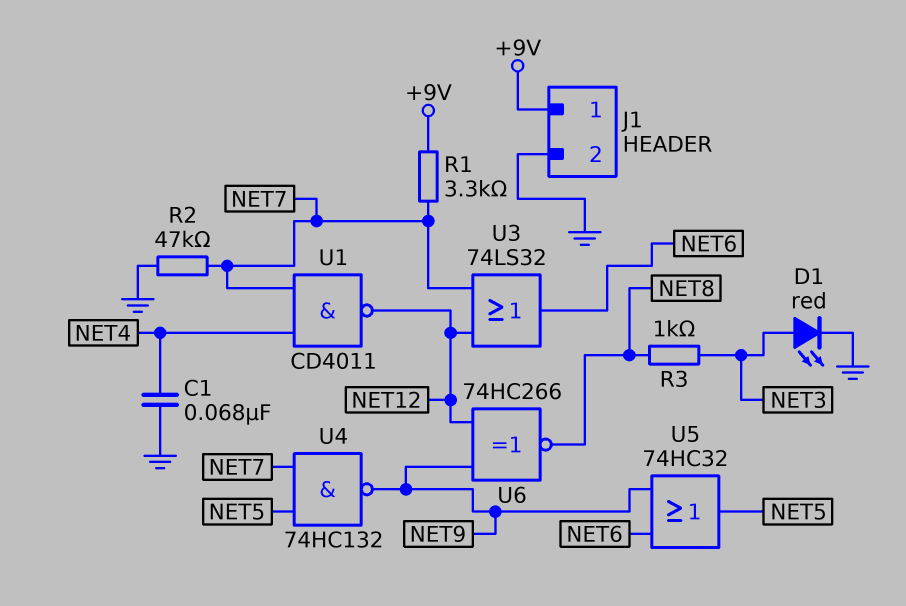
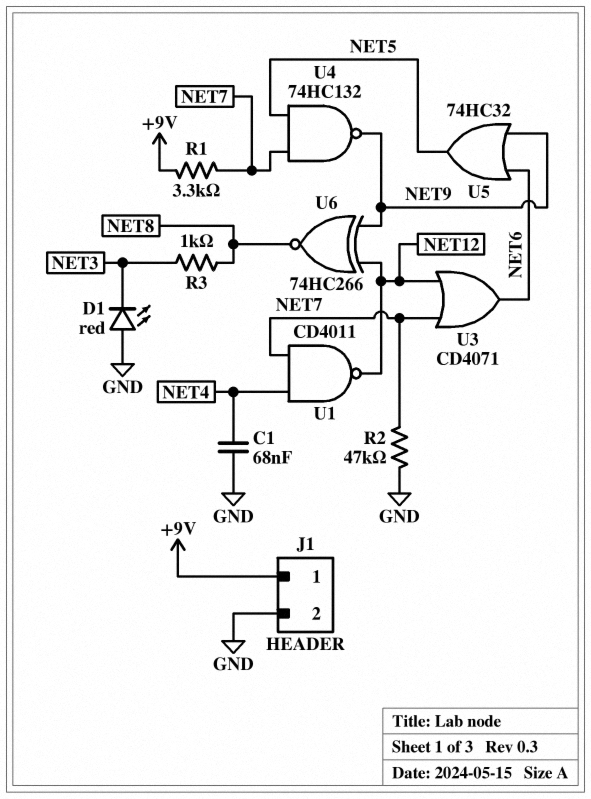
D1: LED red (A NET3, K GND) -> LED red (A GND, K NET3)
U3: OR 74LS32 (in NET7, in NET12, out NET6) -> OR CD4071 (in NET7, in NET12, out NET6)

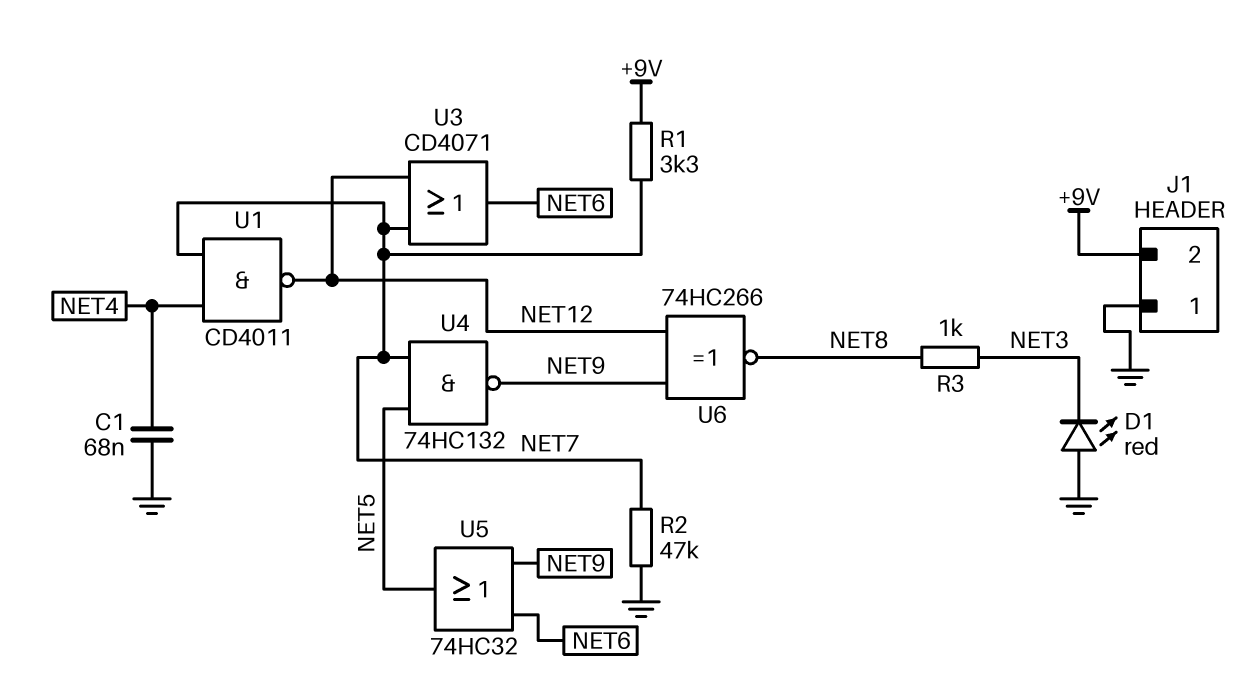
J1 pin 1: +9V -> GND
J1 pin 2: GND -> +9V

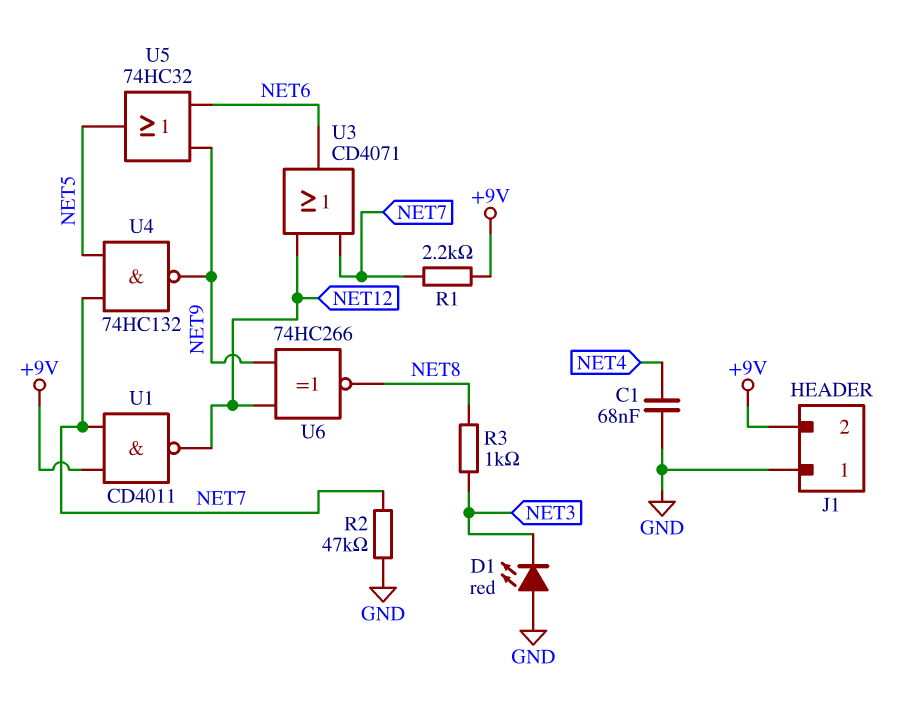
R1: 3.3k (+9V, NET7) -> 2.2k (+9V, NET7)
U1: NAND CD4011 (in NET4, in NET7, out NET12) -> NAND CD4011 (in +9V, in NET7, out NET12)

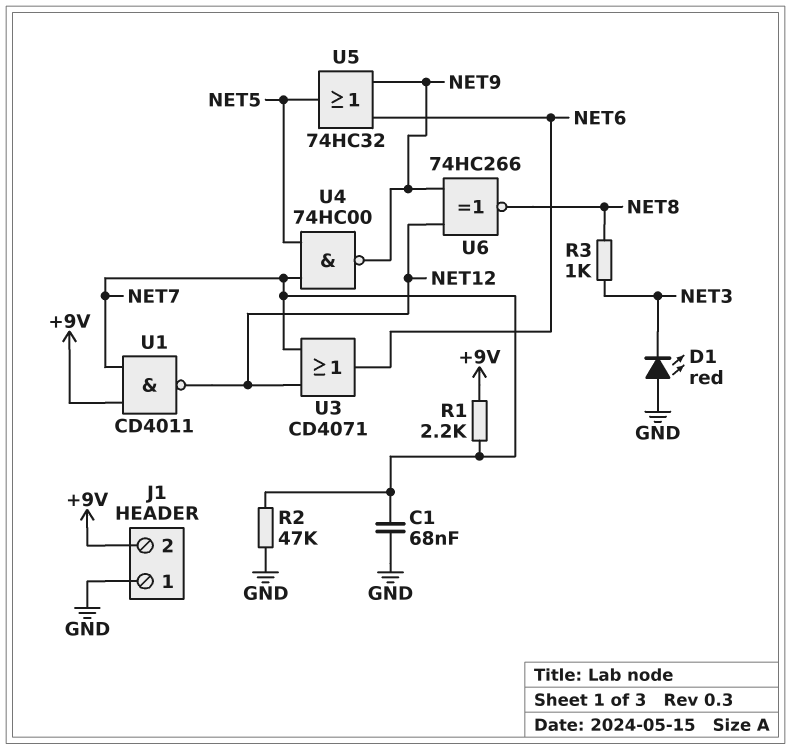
C1: 68nF (GND, NET4) -> 68nF (GND, NET7)
U4: NAND 74HC132 (in NET5, in NET7, out NET9) -> NAND 74HC00 (in NET5, in NET7, out NET9)

